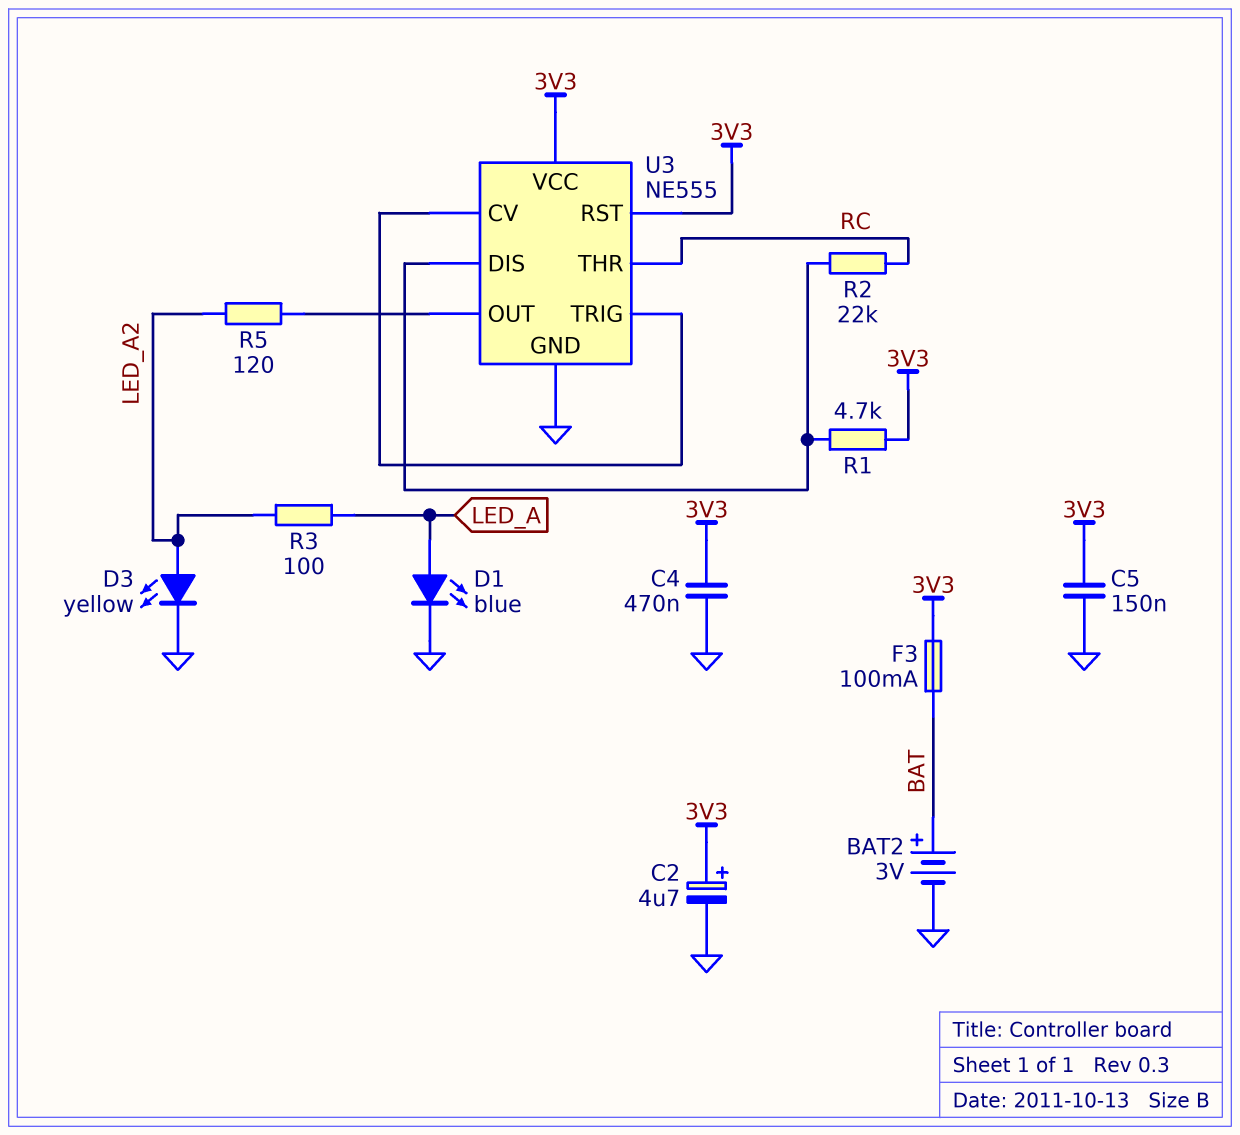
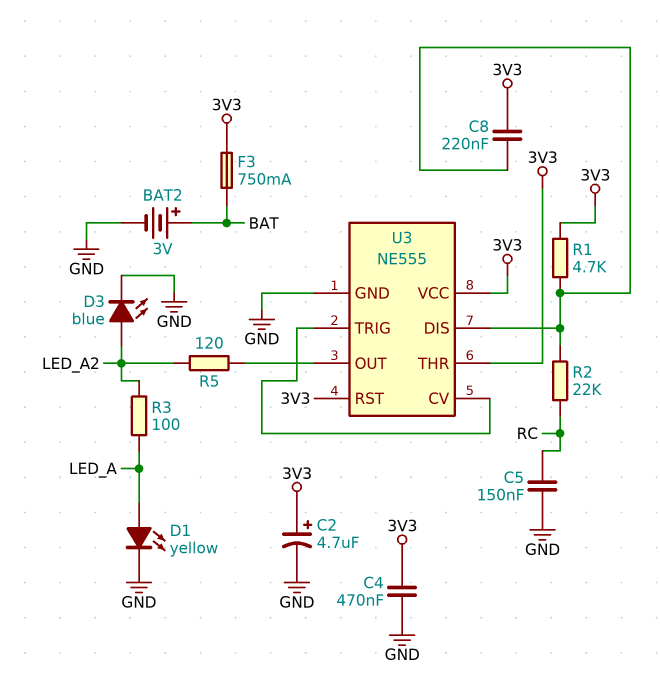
C5: 150nF (3V3, GND) -> 150nF (GND, RC)
C8: none -> 220nF (3V3, U3/DIS)
D1: LED blue (A LED_A, K GND) -> LED yellow (A LED_A, K GND)
D3: LED yellow (A LED_A2, K GND) -> LED blue (A LED_A2, K GND)
F3: 100mA (3V3, BAT) -> 750mA (3V3, BAT)
U3 pin THR: RC -> 3V3

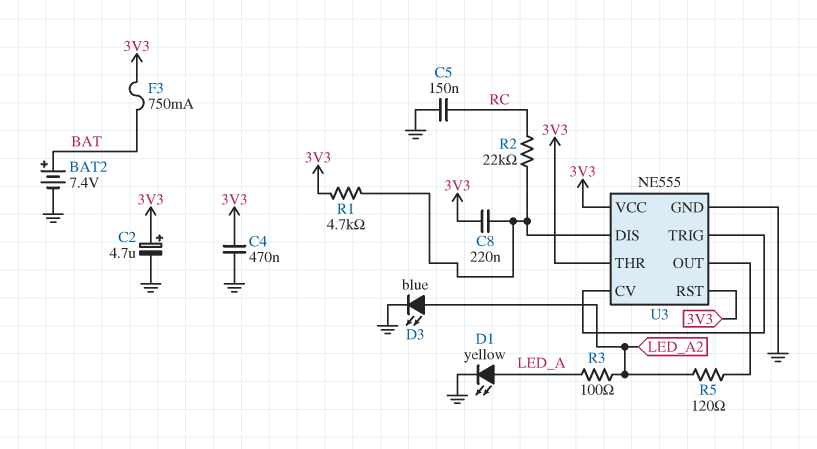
BAT2: 3V (plus BAT, minus GND) -> 7.4V (plus BAT, minus GND)

